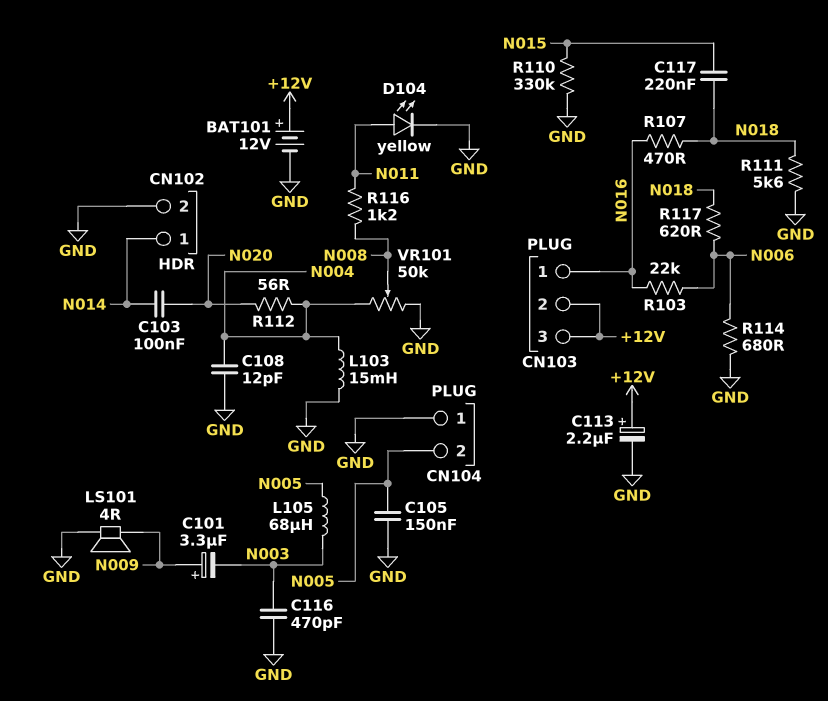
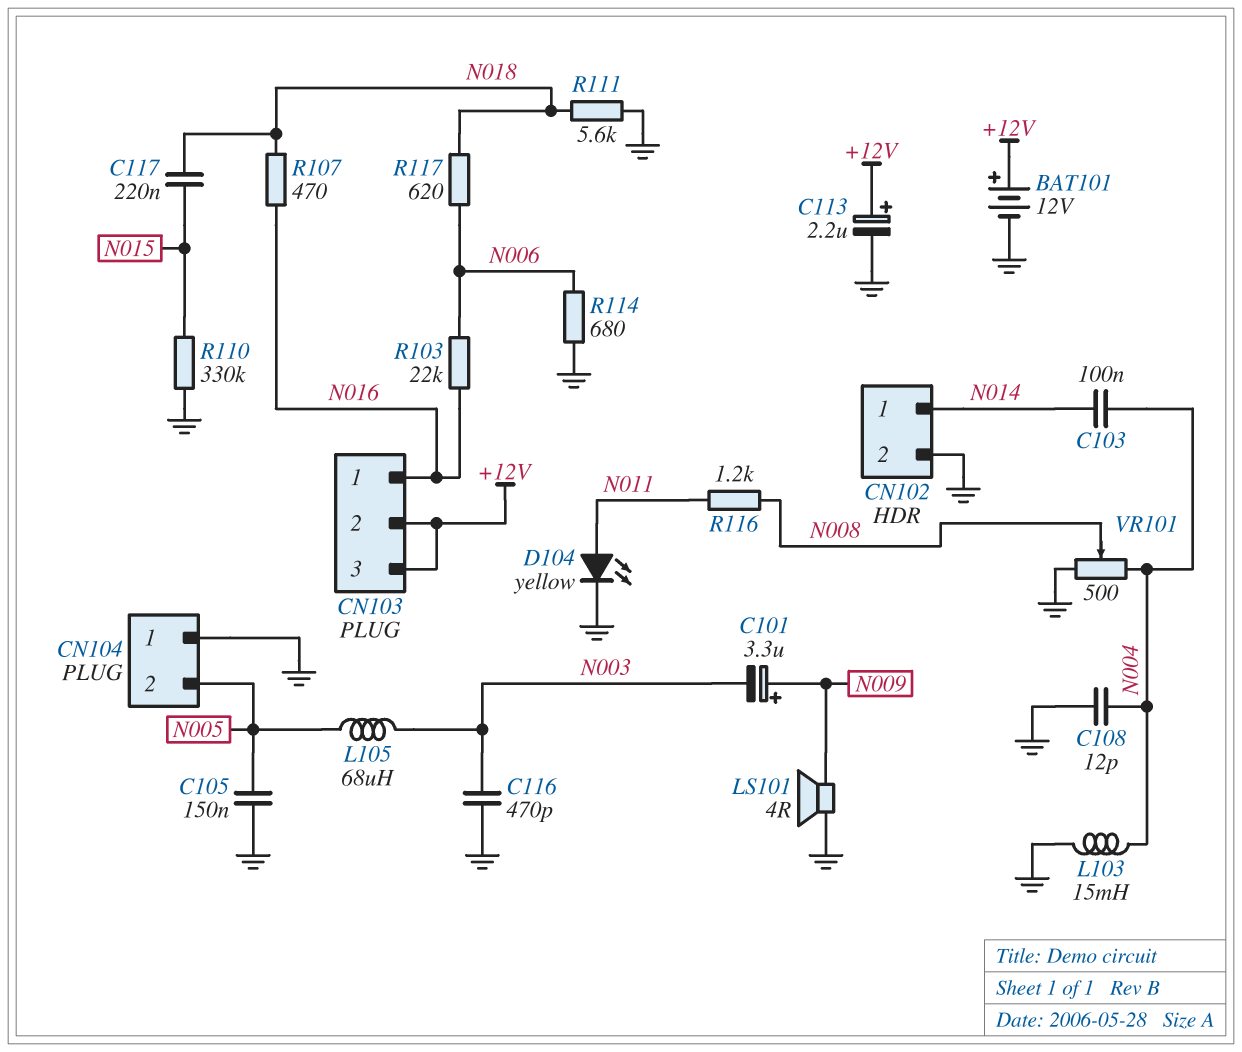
C103: 100nF (N014, N020) -> 100nF (N004, N014)
R112: 56 (N004, N020) -> none
VR101: 50k (GND, N004, wiper N008) -> 500 (GND, N004, wiper N008)

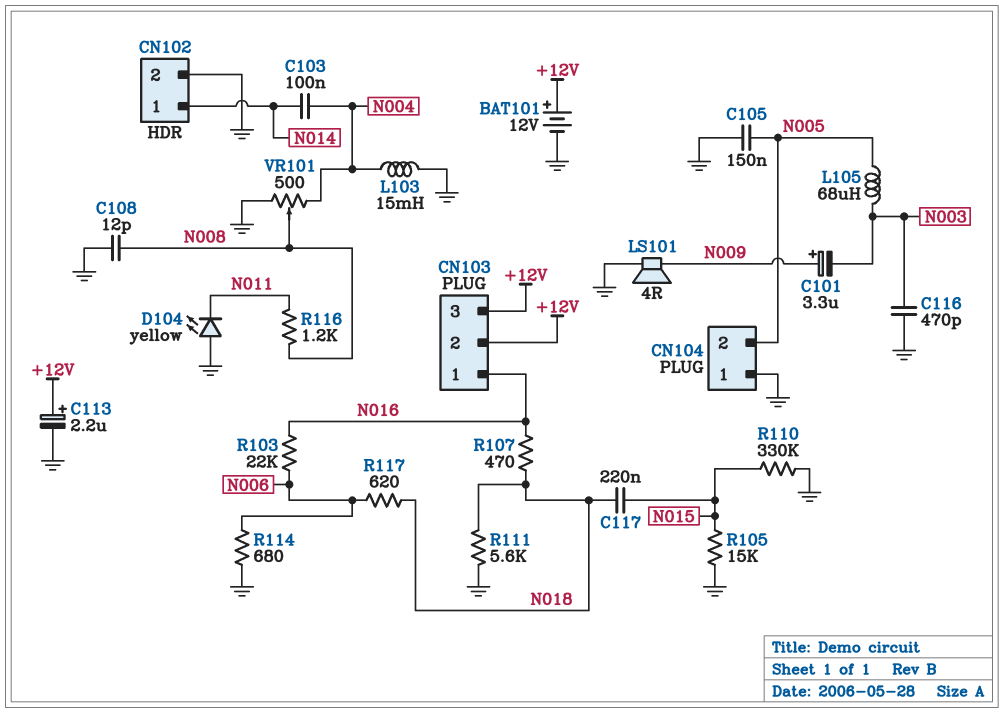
C108: 12pF (GND, N004) -> 12pF (GND, N008)
D104: LED yellow (A N011, K GND) -> LED yellow (A GND, K N011)
R105: none -> 15k (GND, N015)

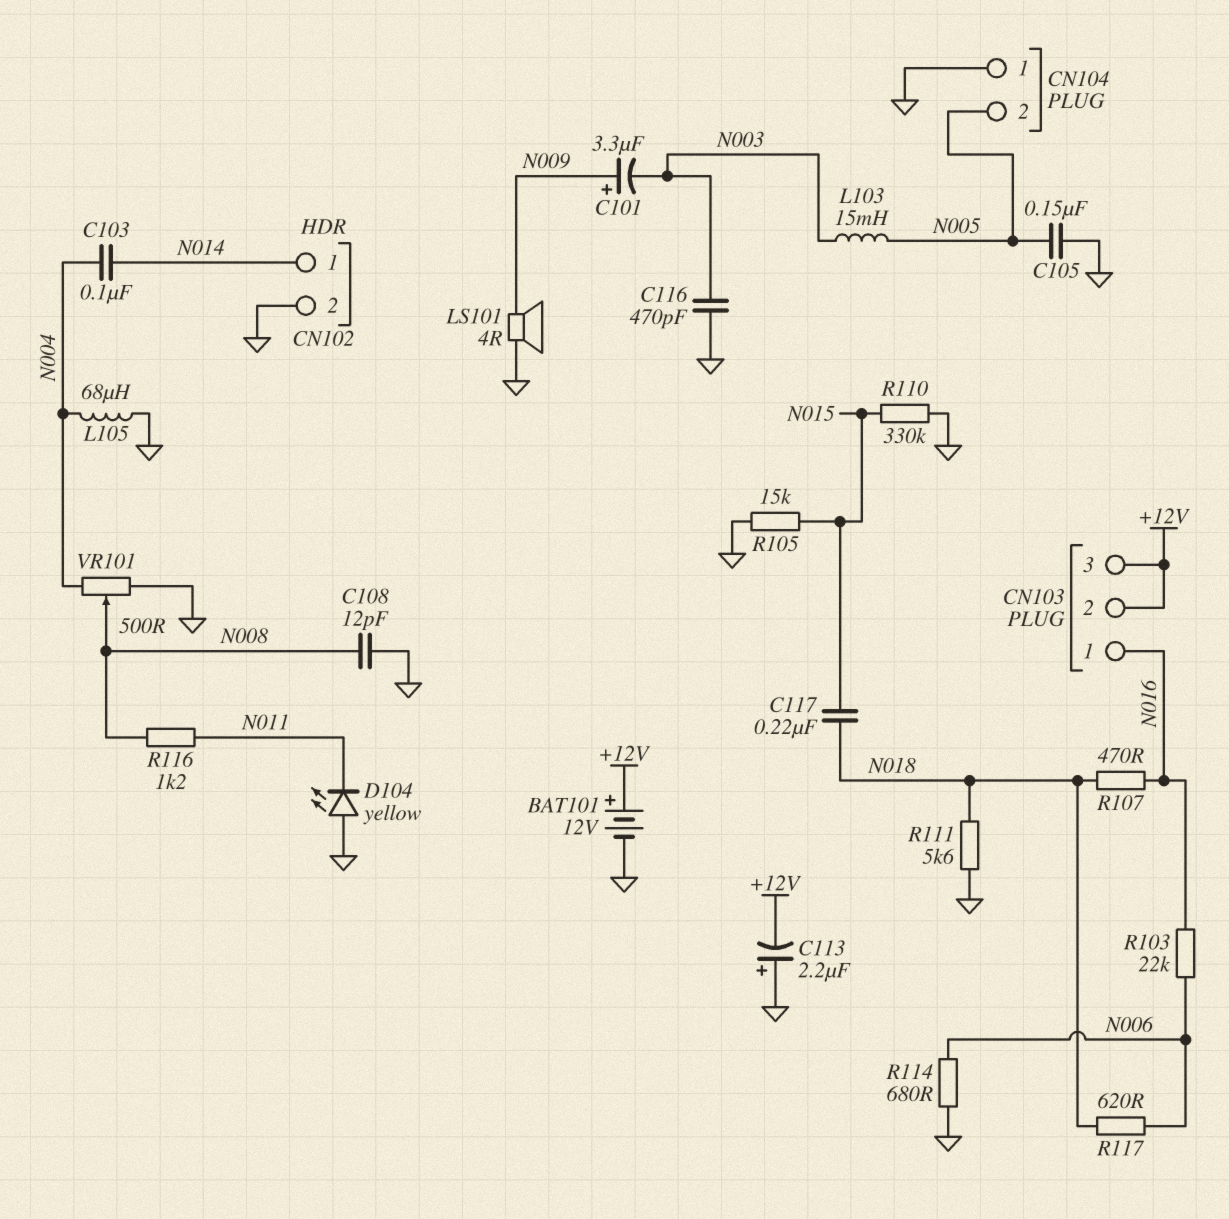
C113: 2.2uF (plus +12V, minus GND) -> 2.2uF (plus GND, minus +12V)
L103: 15mH (GND, N004) -> 15mH (N003, N005)
L105: 68uH (N003, N005) -> 68uH (GND, N004)

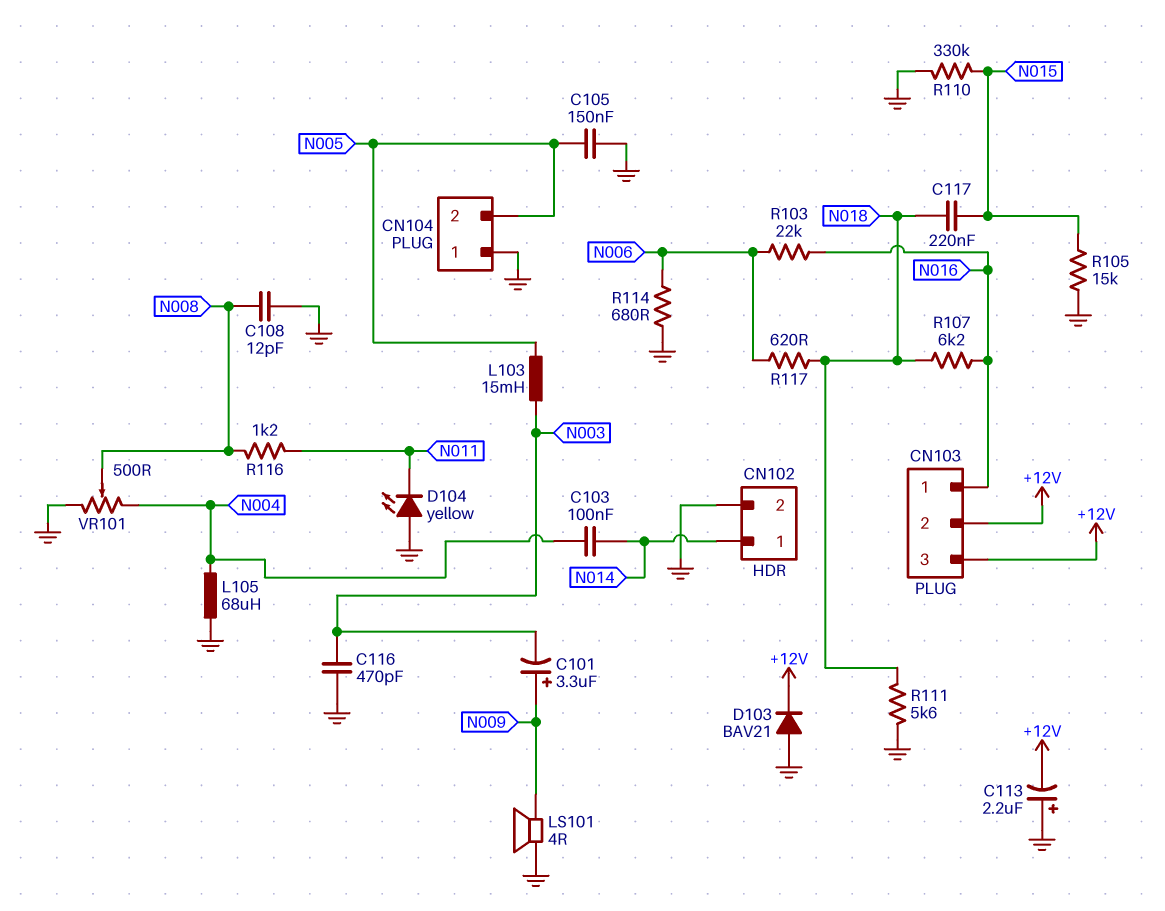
BAT101: 12V (plus +12V, minus GND) -> none
D103: none -> diode BAV21 (A GND, K +12V)
R107: 470 (N016, N018) -> 6.2k (N016, N018)

